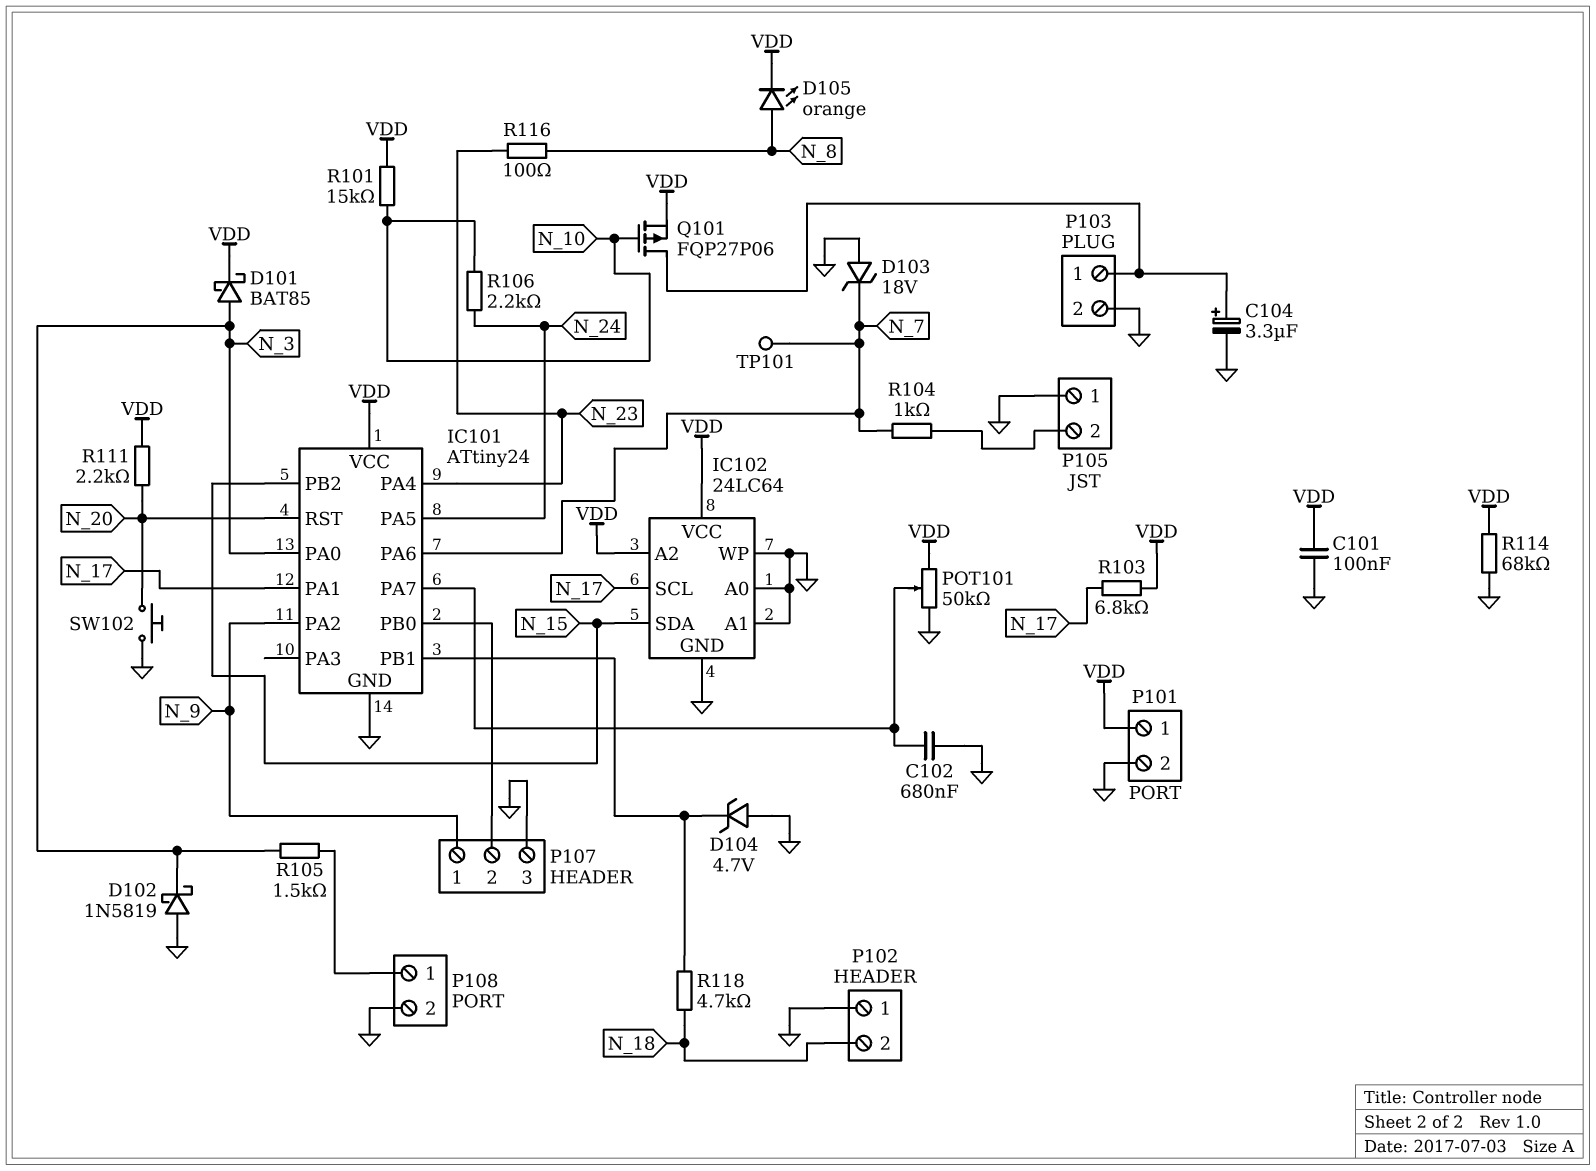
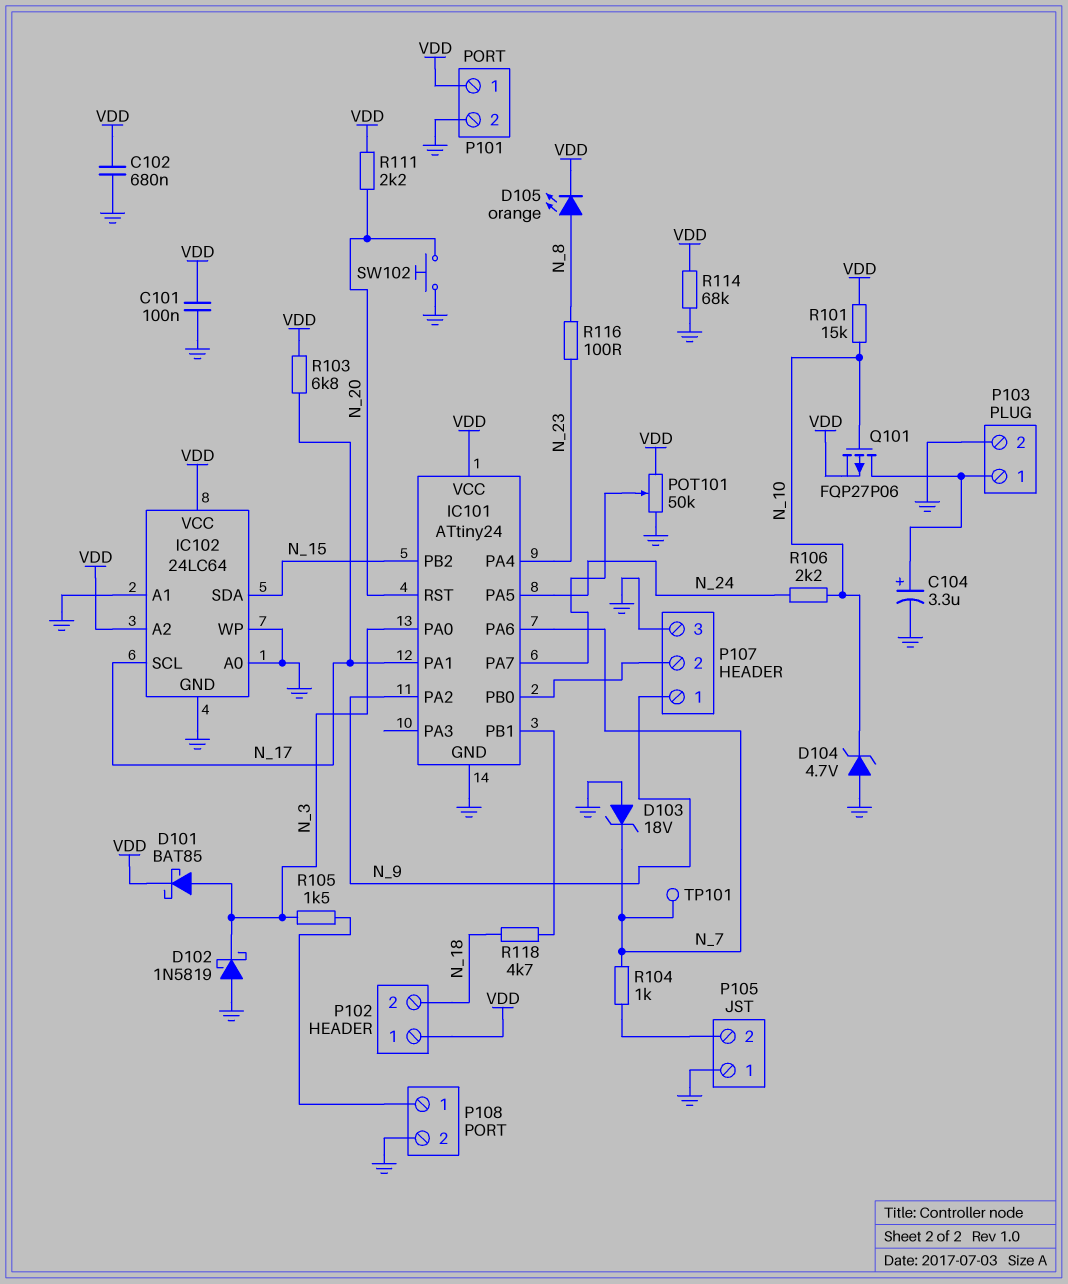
C102: 680nF (GND, IC101/PA7) -> 680nF (GND, VDD)
D104: zener 4.7V (A GND, K IC101/PB1) -> zener 4.7V (A GND, K N_10)
P102 pin 1: GND -> VDD

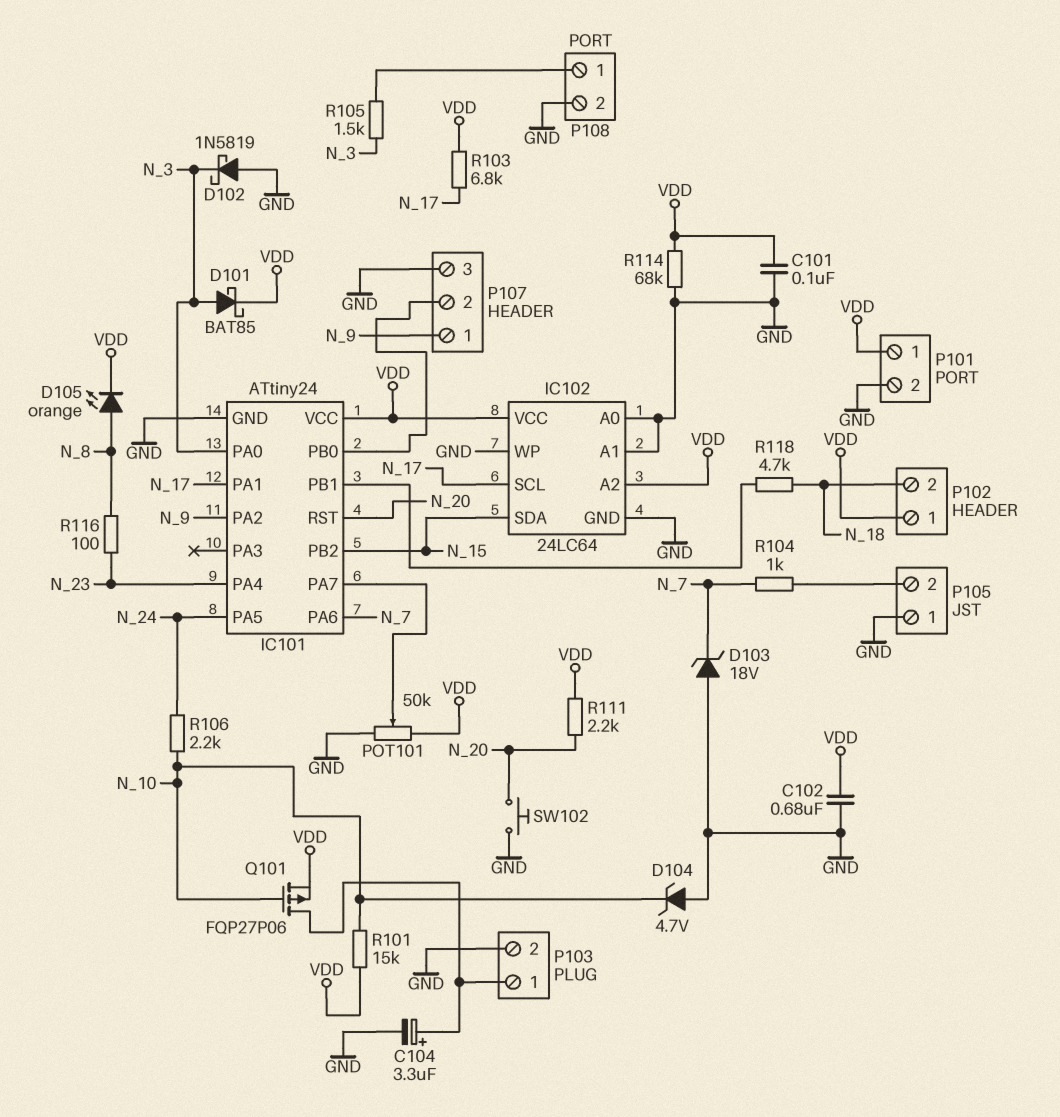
TP101: test point (N_7) -> none

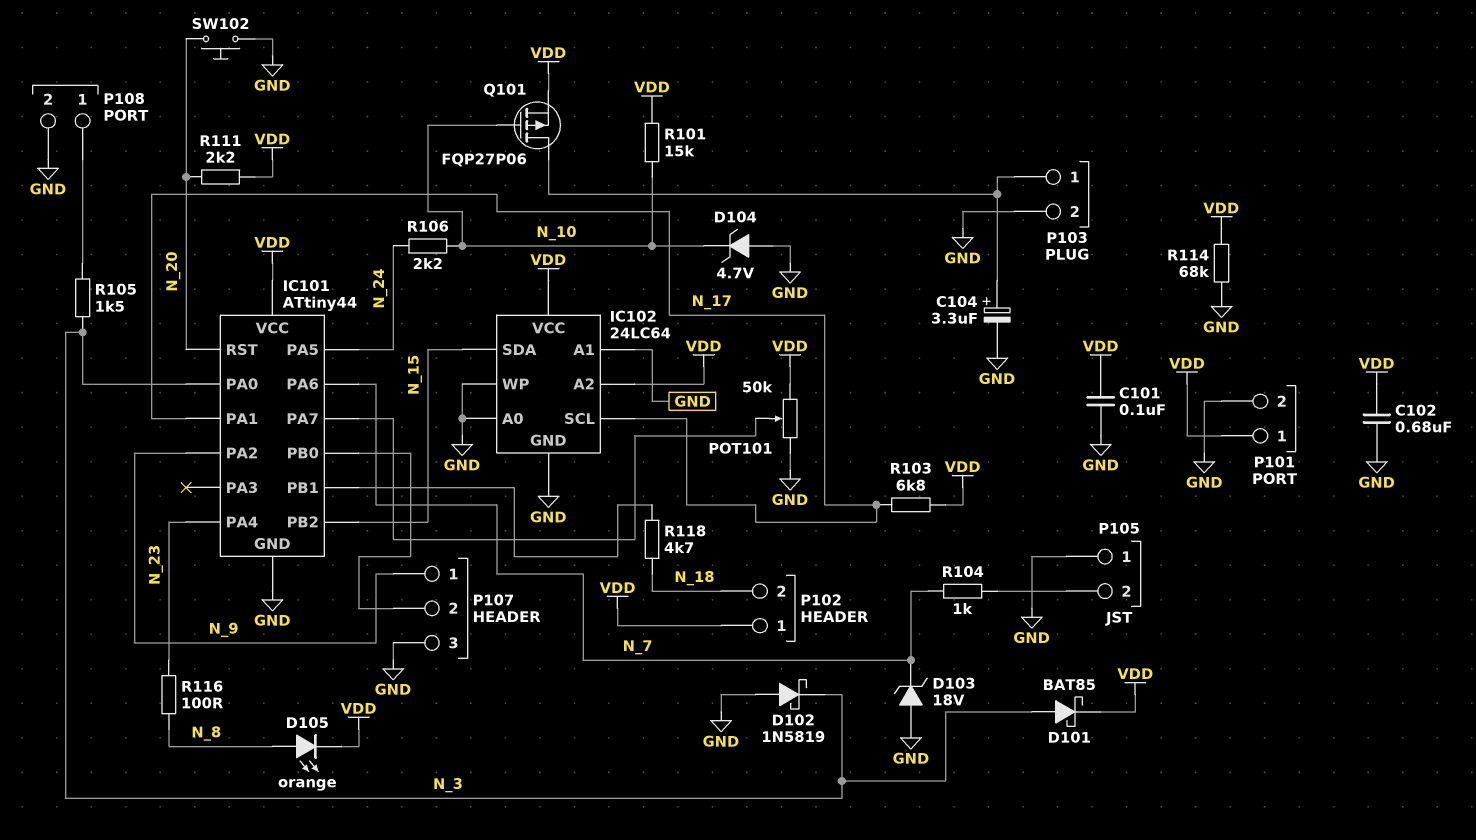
IC101: ATtiny24 -> ATtiny44

